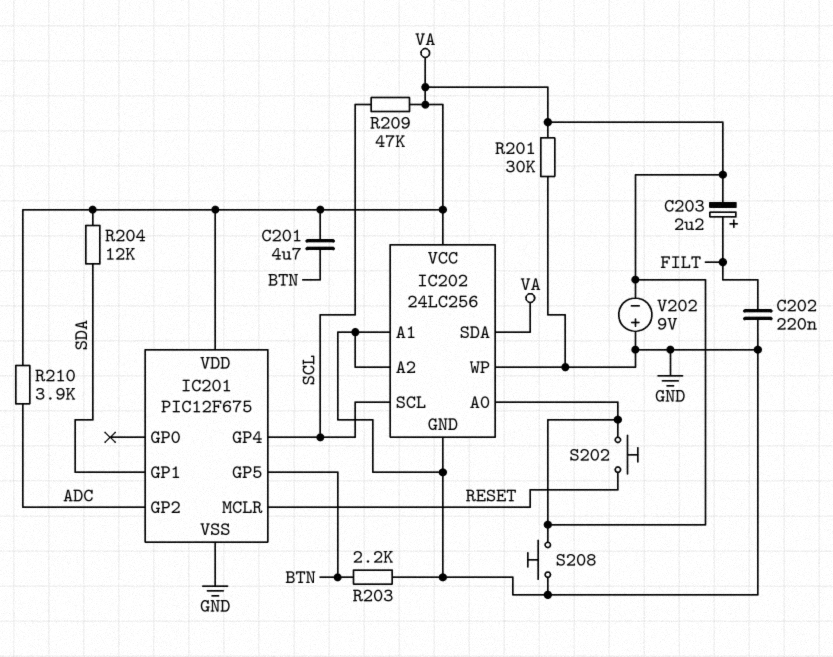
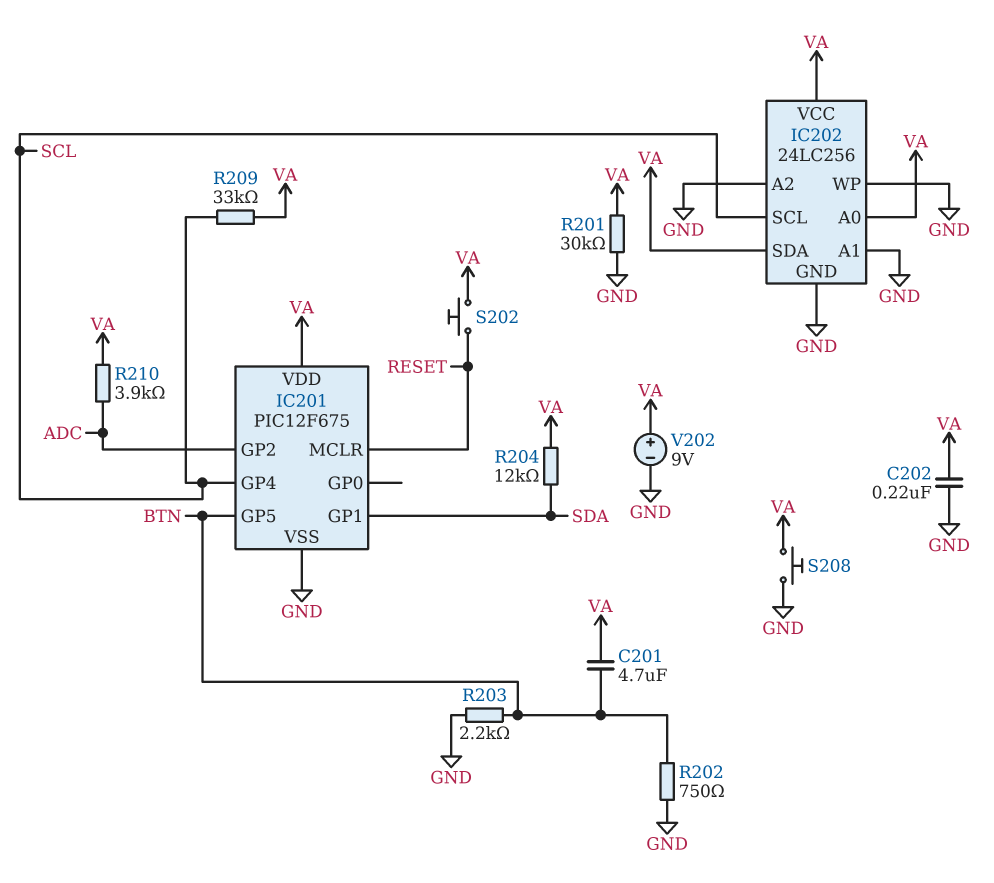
C202: 220nF (FILT, GND) -> 220nF (GND, VA)
C203: 2.2uF (plus FILT, minus VA) -> none
R202: none -> 750 (BTN, GND)
R209: 47k (SCL, VA) -> 33k (SCL, VA)
V202: 9V (plus GND, minus VA) -> 9V (plus VA, minus GND)

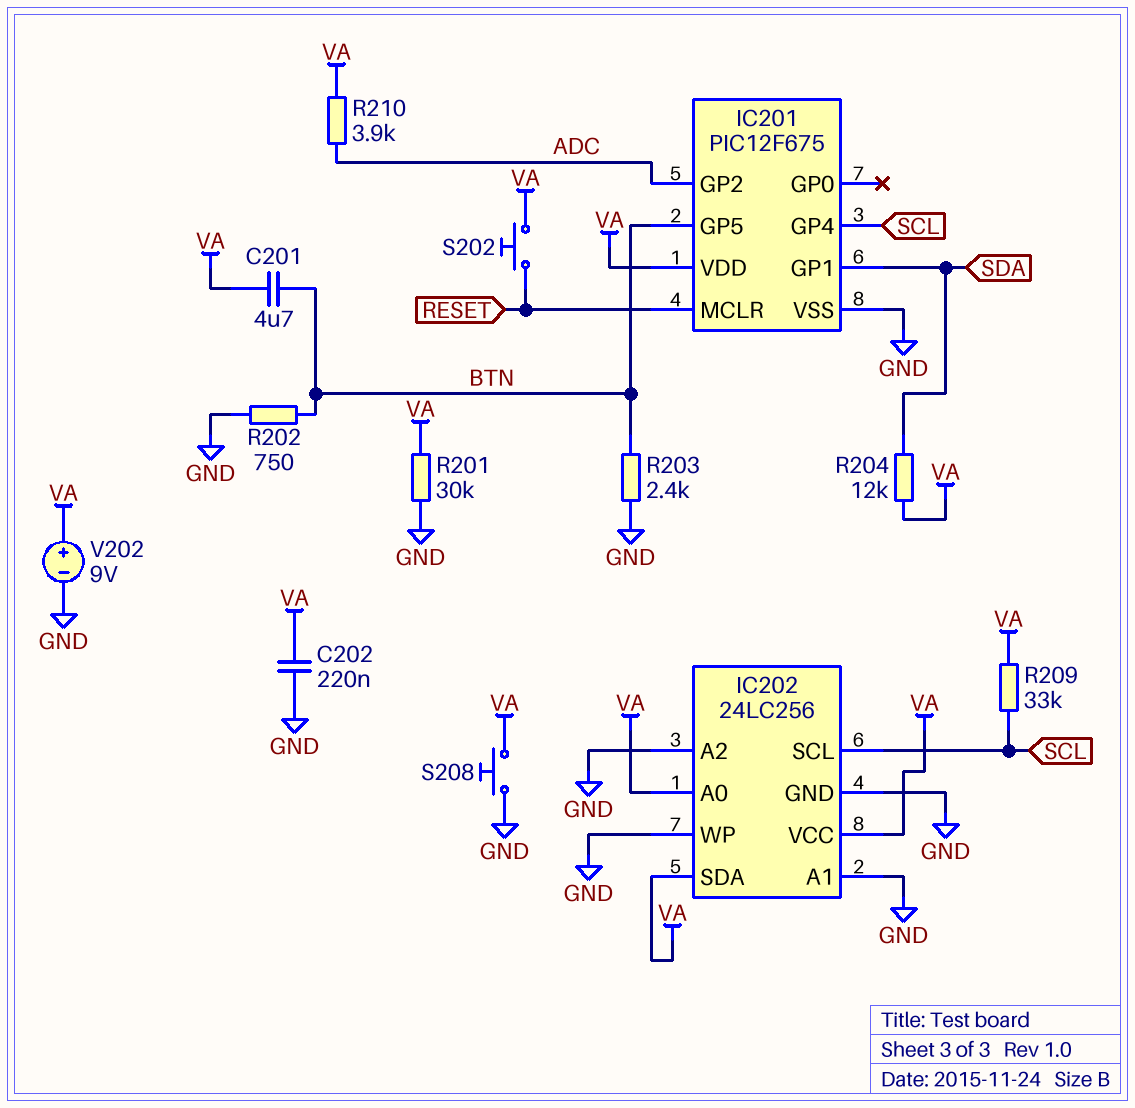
R203: 2.2k (BTN, GND) -> 2.4k (BTN, GND)

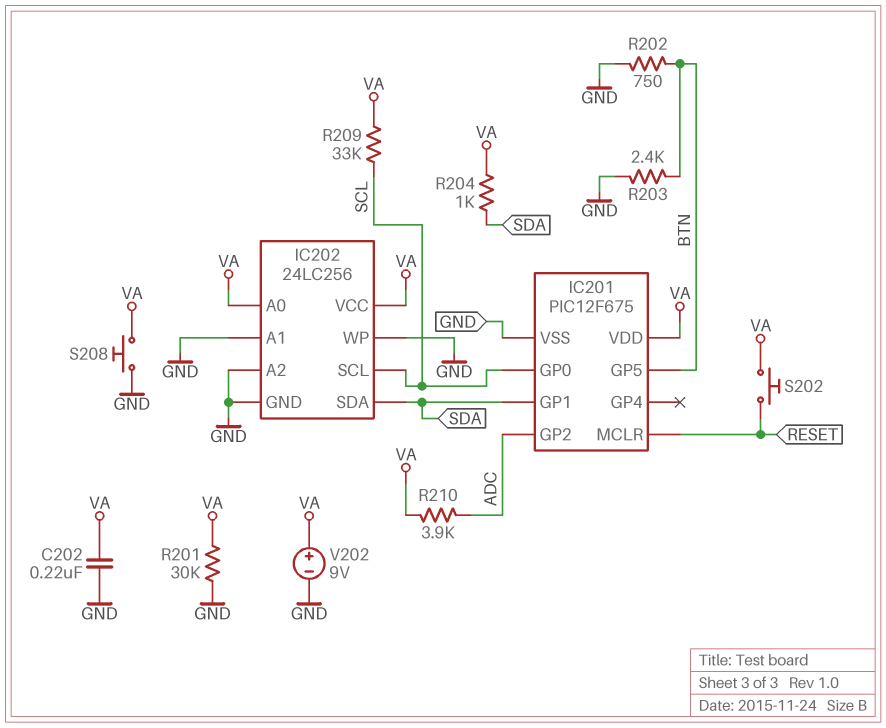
C201: 4.7uF (BTN, VA) -> none
IC201 pin GP0: none -> SCL
IC201 pin GP4: SCL -> none
IC202 pin SDA: VA -> SDA
R204: 12k (SDA, VA) -> 1k (SDA, VA)

